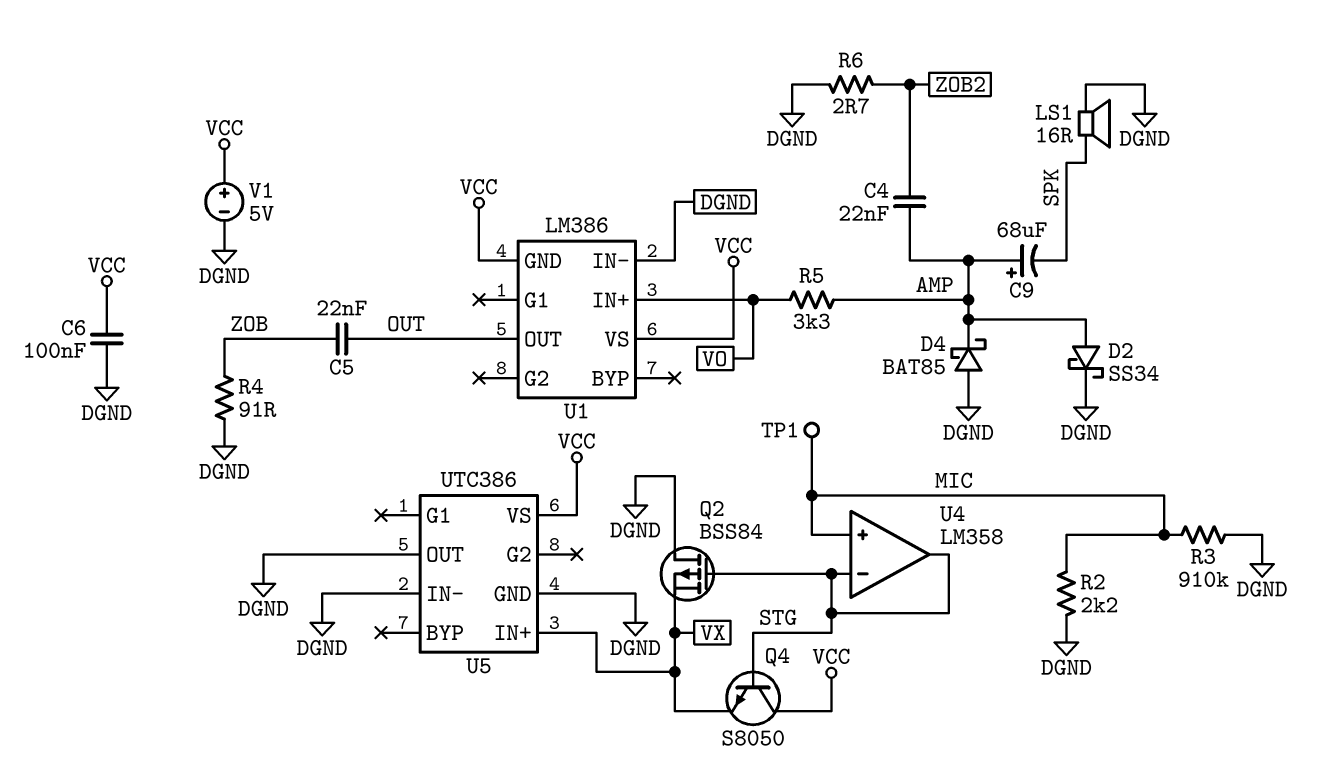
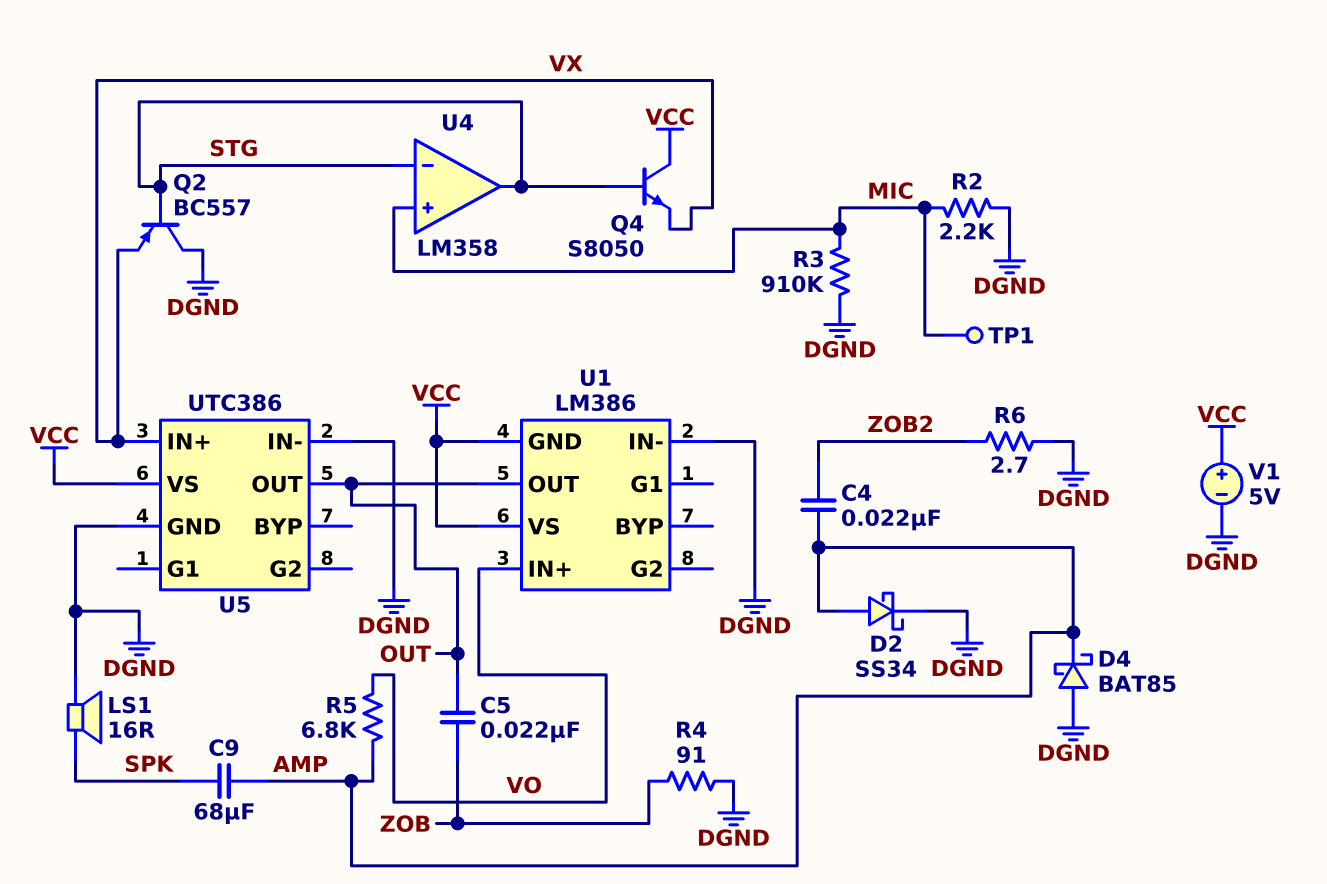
C6: 100nF (DGND, VCC) -> none
C9: 68uF (plus AMP, minus SPK) -> 68uF (AMP, SPK)
Q2: PMOS BSS84 (G STG, D DGND, S VX) -> PNP BC557 (B STG, C DGND, E VX)
R5: 3.3k (AMP, VO) -> 6.8k (AMP, VO)
U5 pin OUT: DGND -> OUT

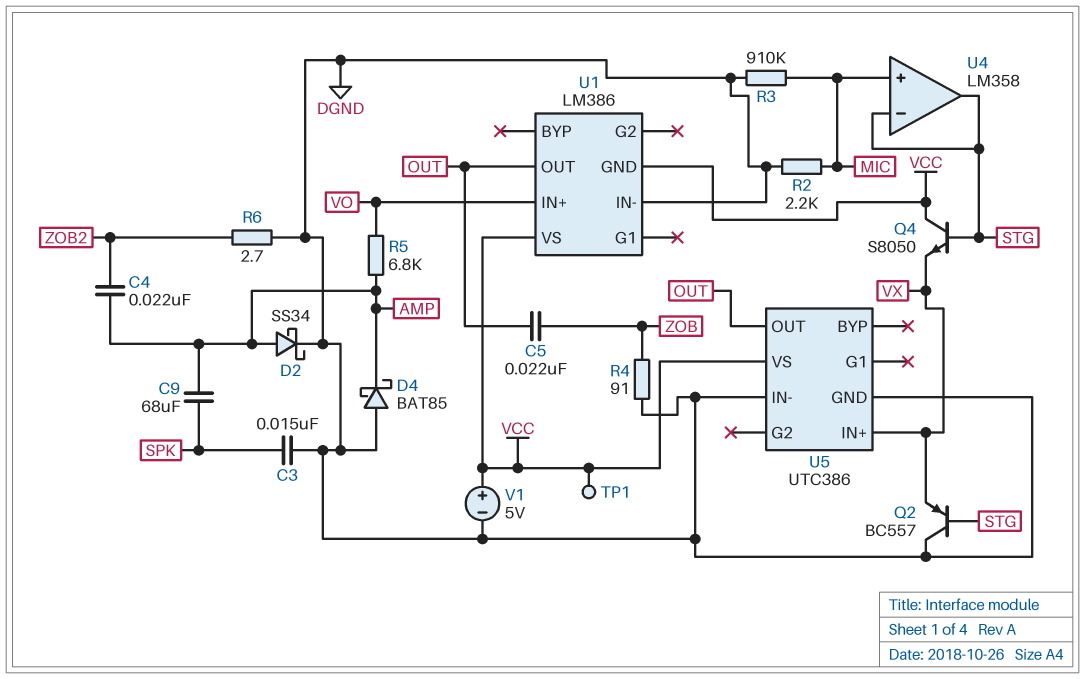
C3: none -> 15nF (DGND, SPK)
LS1: speaker 16R (DGND, SPK) -> none
TP1: test point (MIC) -> test point (VCC)

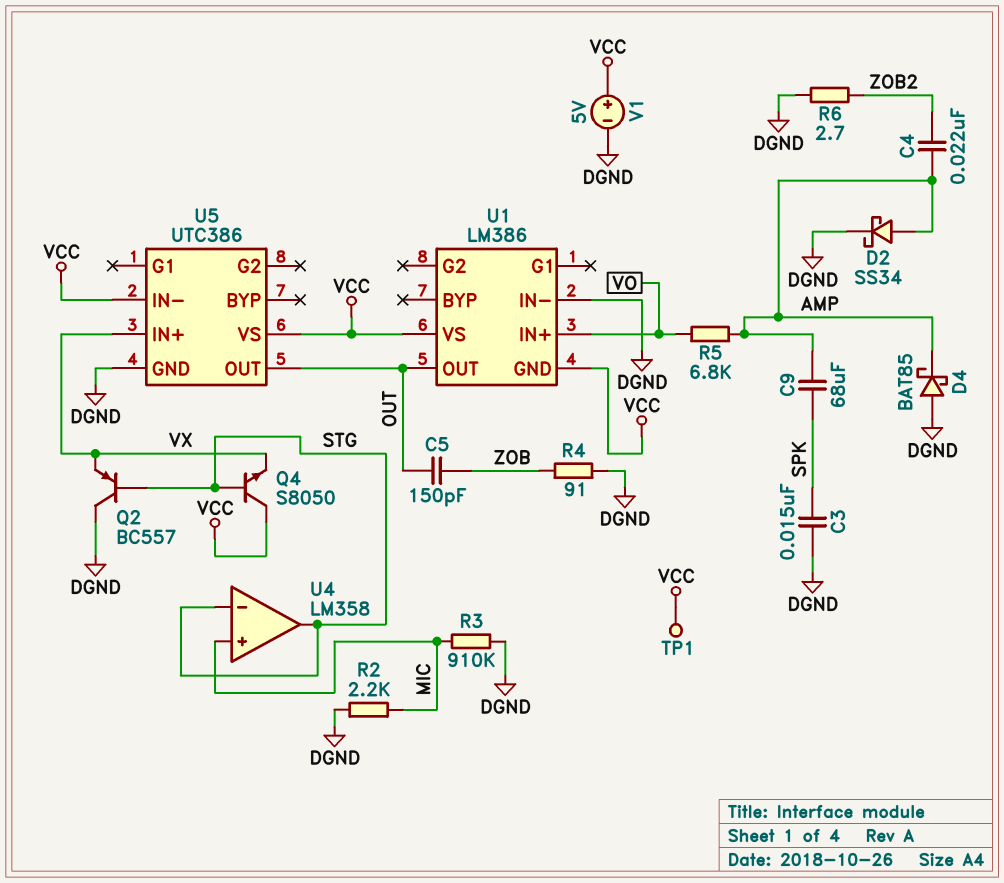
C5: 22nF (OUT, ZOB) -> 150pF (OUT, ZOB)
U5 pin IN-: DGND -> VCC

